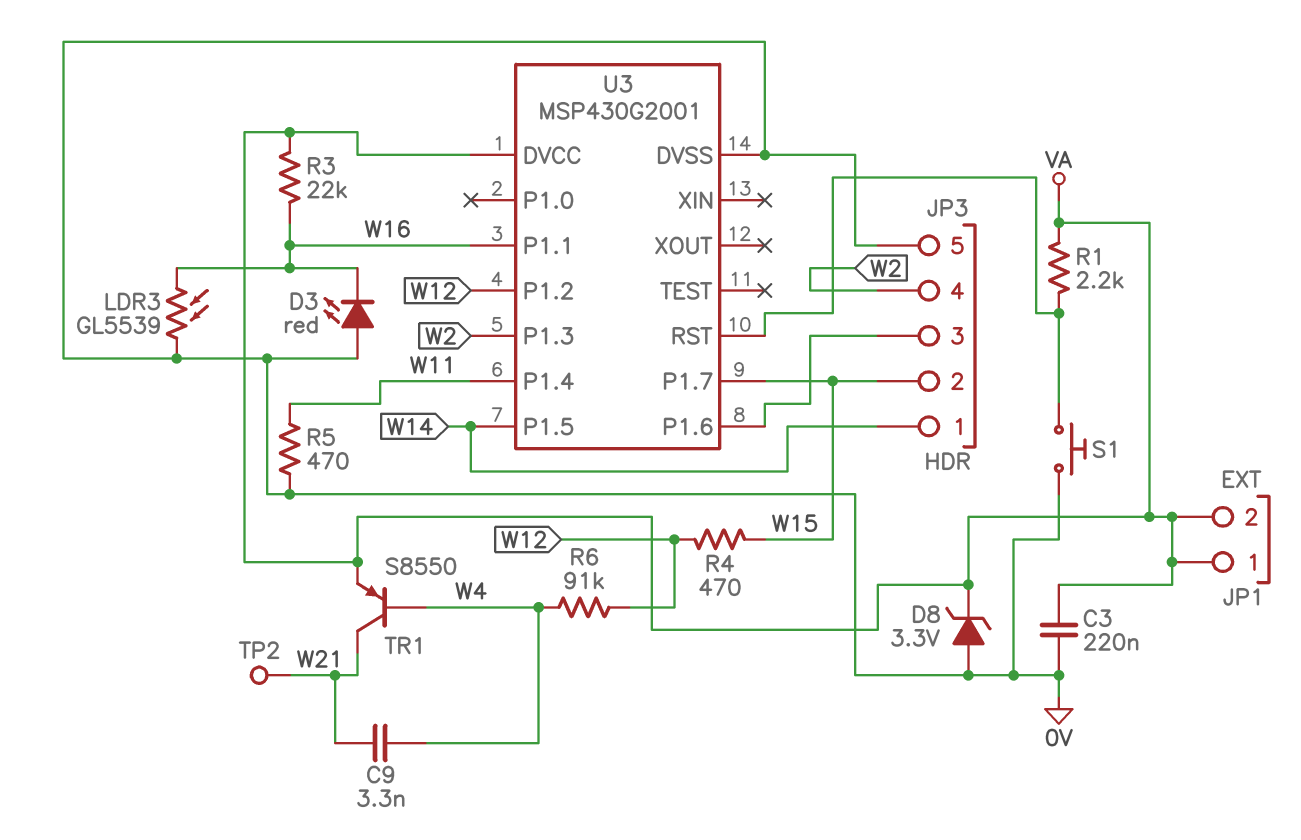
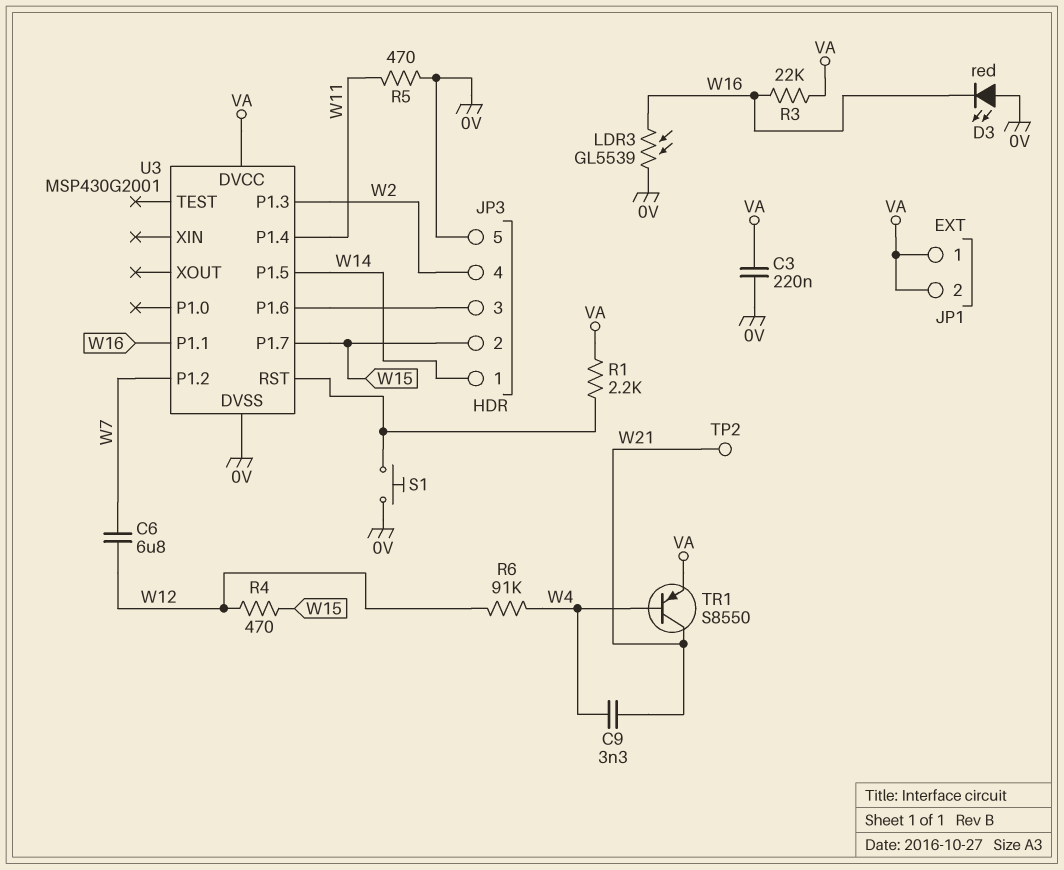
C6: none -> 6.8uF (W7, W12)
D8: zener 3.3V (A 0V, K VA) -> none
U3 pin P1.2: W12 -> W7

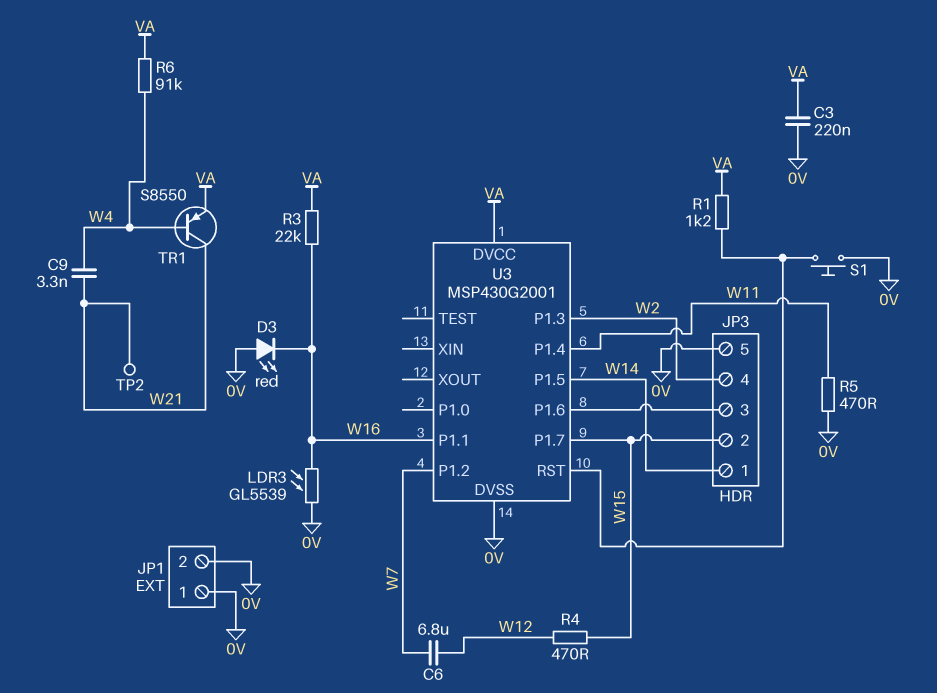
JP1 pin 1: VA -> 0V
JP1 pin 2: VA -> 0V
R1: 2.2k (U3/RST, VA) -> 1.2k (U3/RST, VA)
R6: 91k (W4, W12) -> 91k (VA, W4)

